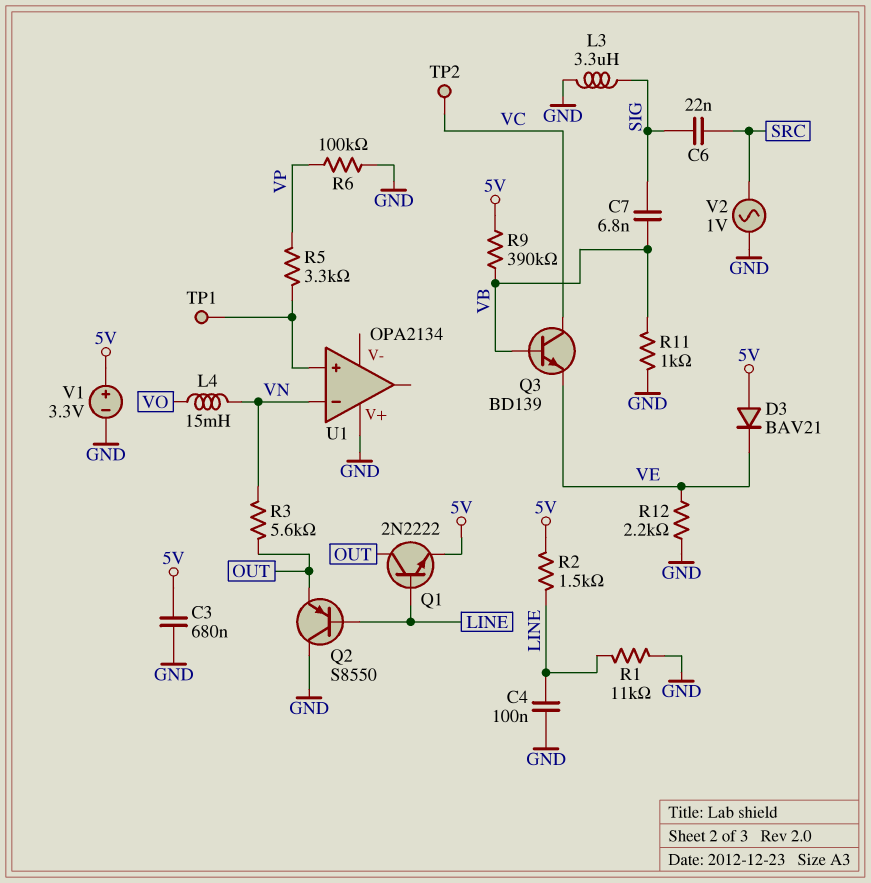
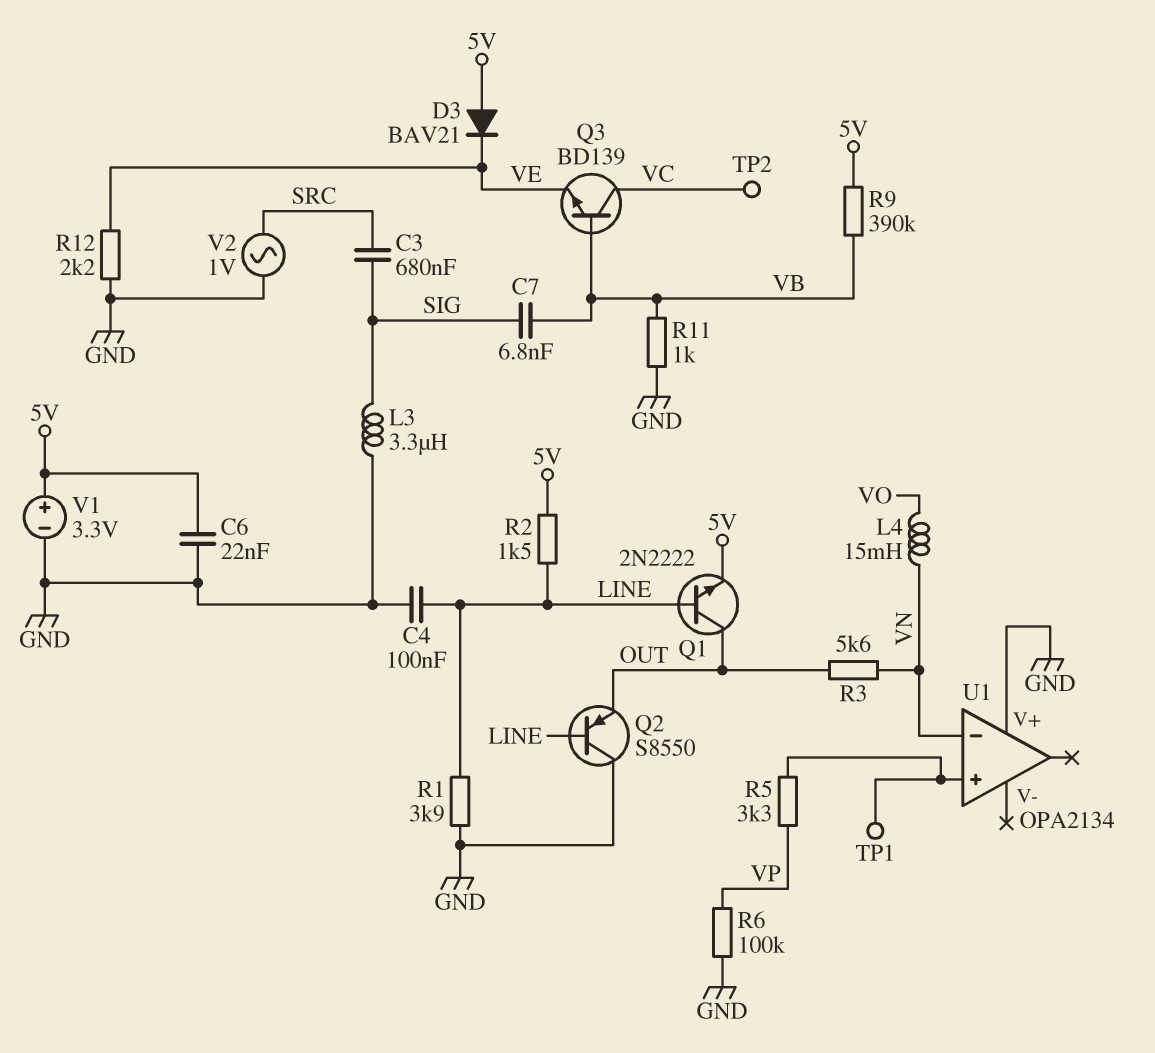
C3: 680nF (5V, GND) -> 680nF (SIG, SRC)
C6: 22nF (SIG, SRC) -> 22nF (5V, GND)
R1: 11k (GND, LINE) -> 3.9k (GND, LINE)

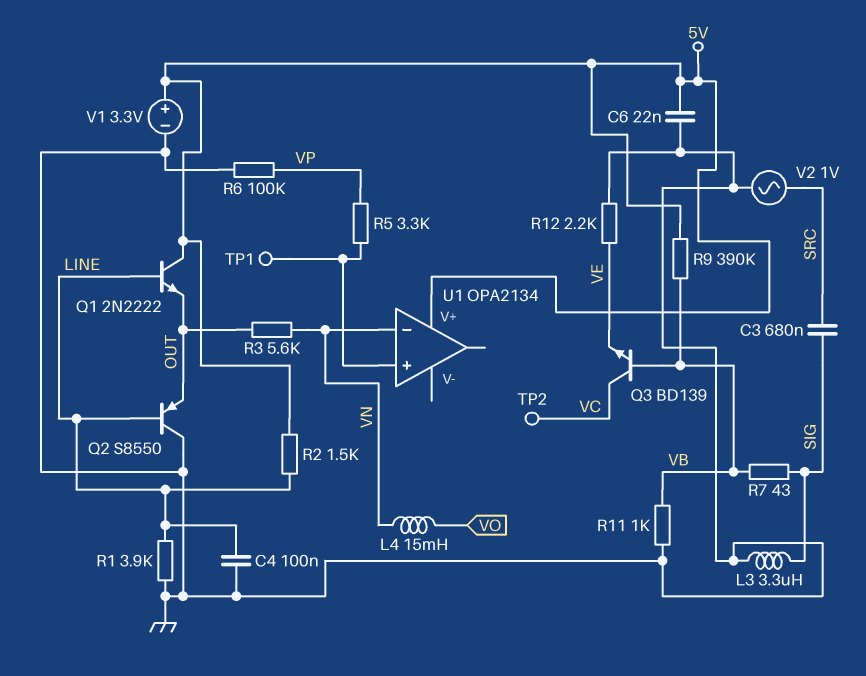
C7: 6.8nF (SIG, VB) -> none
D3: diode BAV21 (A 5V, K VE) -> none
Q1: NPN 2N2222 (B LINE, C OUT, E 5V) -> NPN 2N2222 (B LINE, C 5V, E OUT)
R7: none -> 43 (SIG, VB)
U1 pin V+: GND -> 5V

